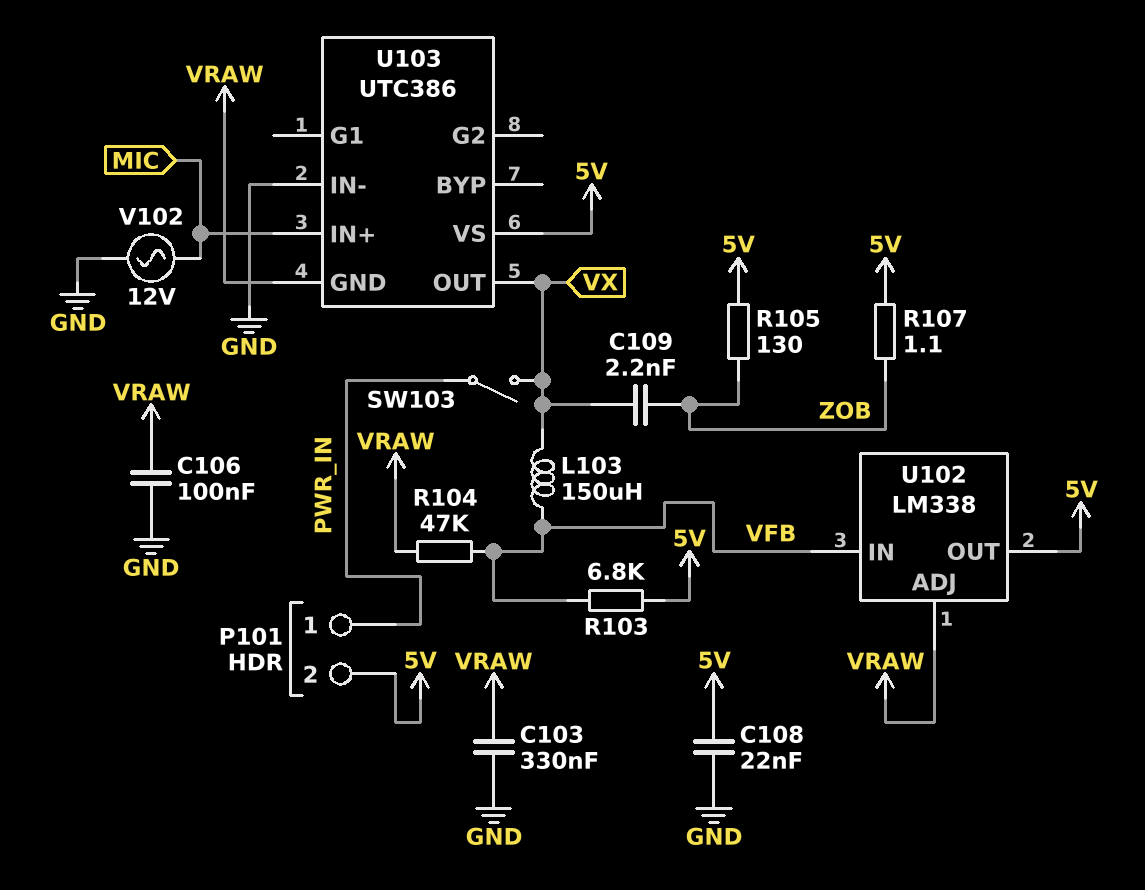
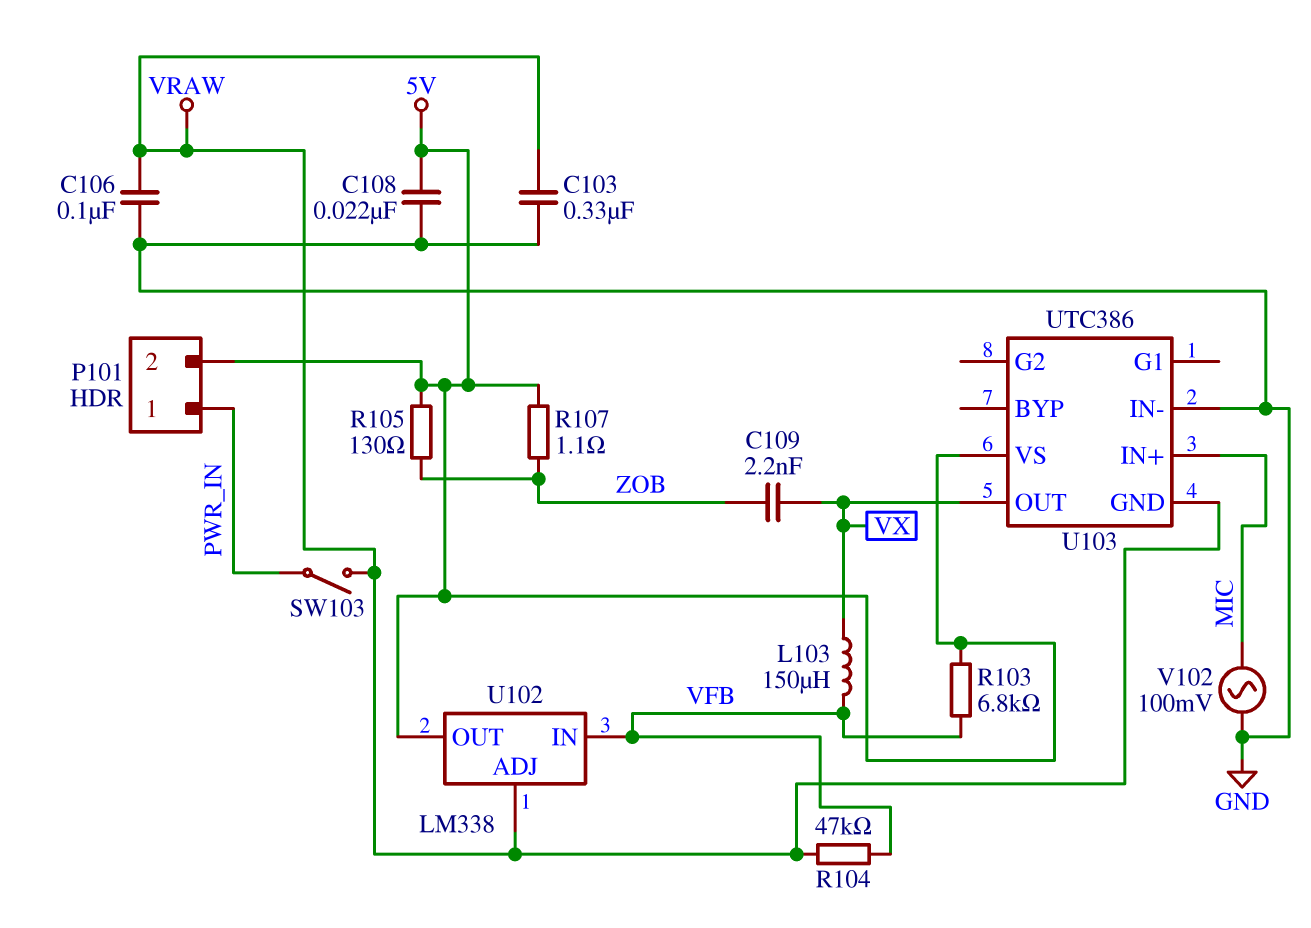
SW103: switch (PWR_IN, VX) -> switch (PWR_IN, VRAW)
V102: AC 12V (GND, MIC) -> AC 100mV (GND, MIC)

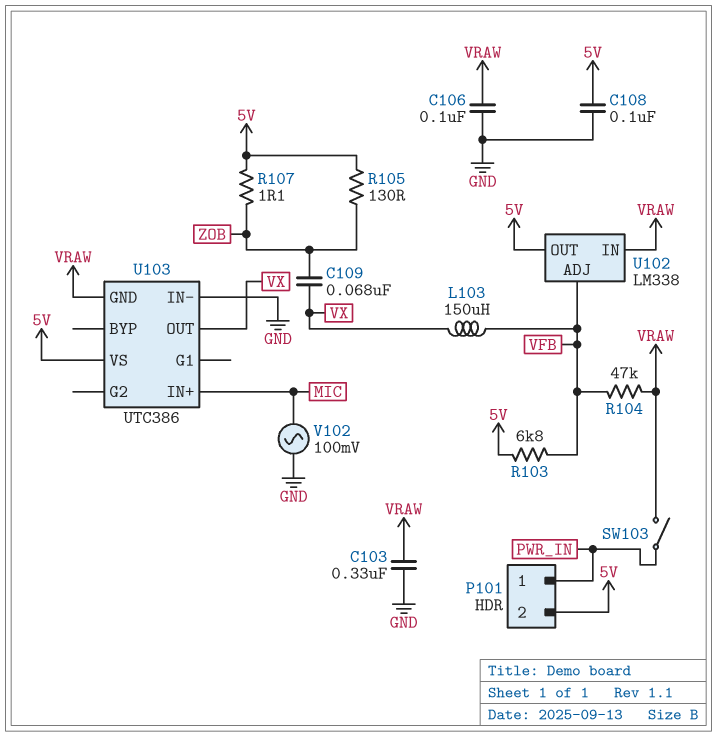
C108: 22nF (5V, GND) -> 100nF (5V, GND)
C109: 2.2nF (VX, ZOB) -> 68nF (VX, ZOB)
U102 pin ADJ: VRAW -> VFB
U102 pin IN: VFB -> VRAW

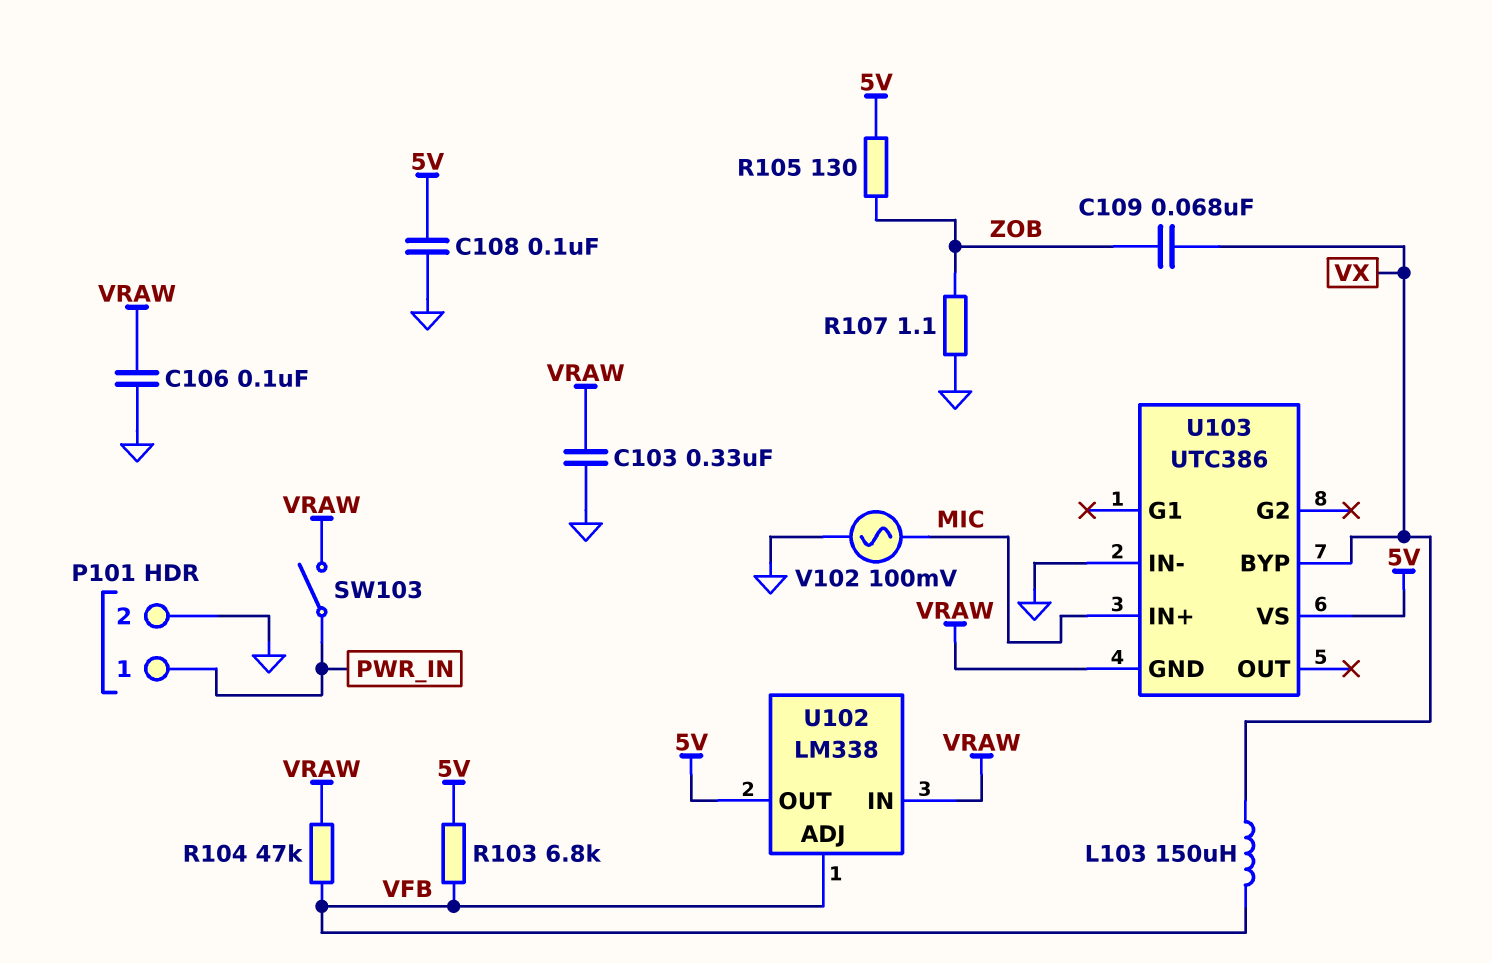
P101 pin 2: 5V -> GND
R107: 1.1 (5V, ZOB) -> 1.1 (GND, ZOB)
U103 pin BYP: none -> VX
U103 pin OUT: VX -> none

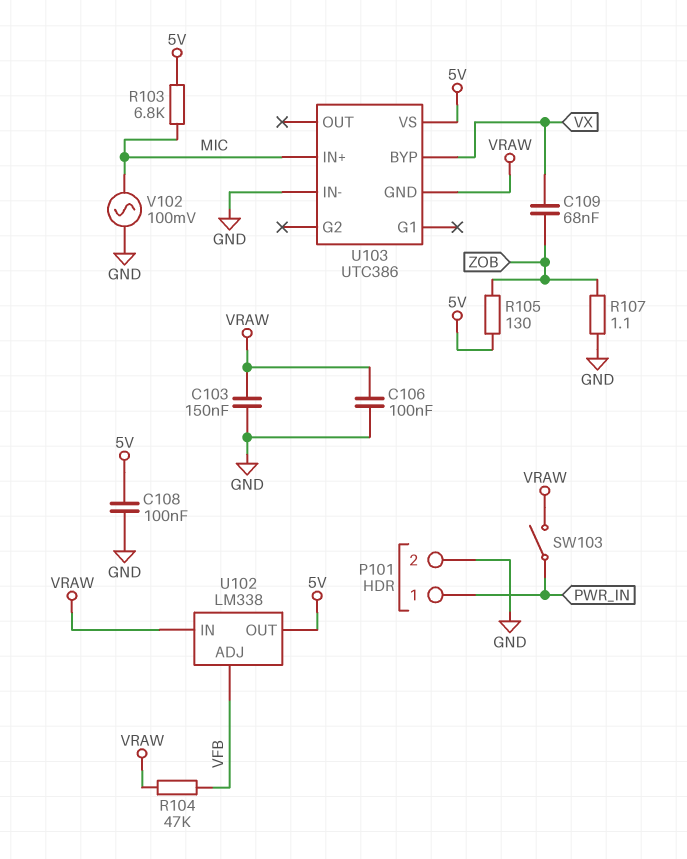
C103: 330nF (GND, VRAW) -> 150nF (GND, VRAW)
L103: 150uH (VFB, VX) -> none
R103: 6.8k (5V, VFB) -> 6.8k (5V, MIC)

